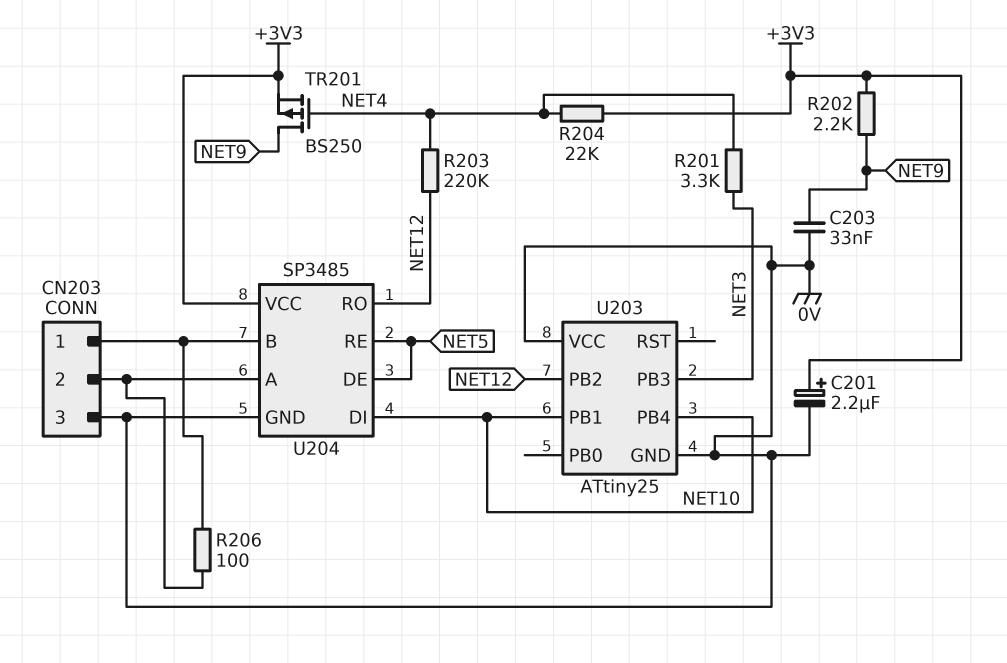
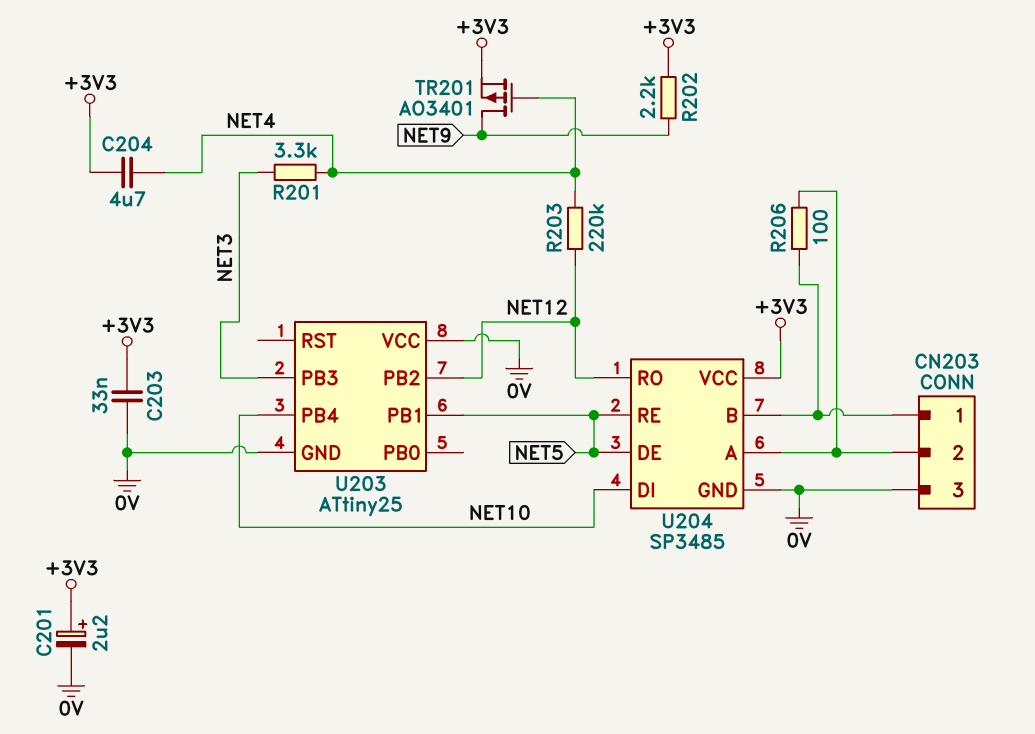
C203: 33nF (0V, NET9) -> 33nF (+3V3, 0V)
C204: none -> 4.7uF (+3V3, NET4)
R204: 22k (+3V3, NET4) -> none
TR201: PMOS BS250 (G NET4, D NET9, S +3V3) -> PMOS AO3401 (G NET4, D NET9, S +3V3)
U203 pin PB1: NET10 -> NET5

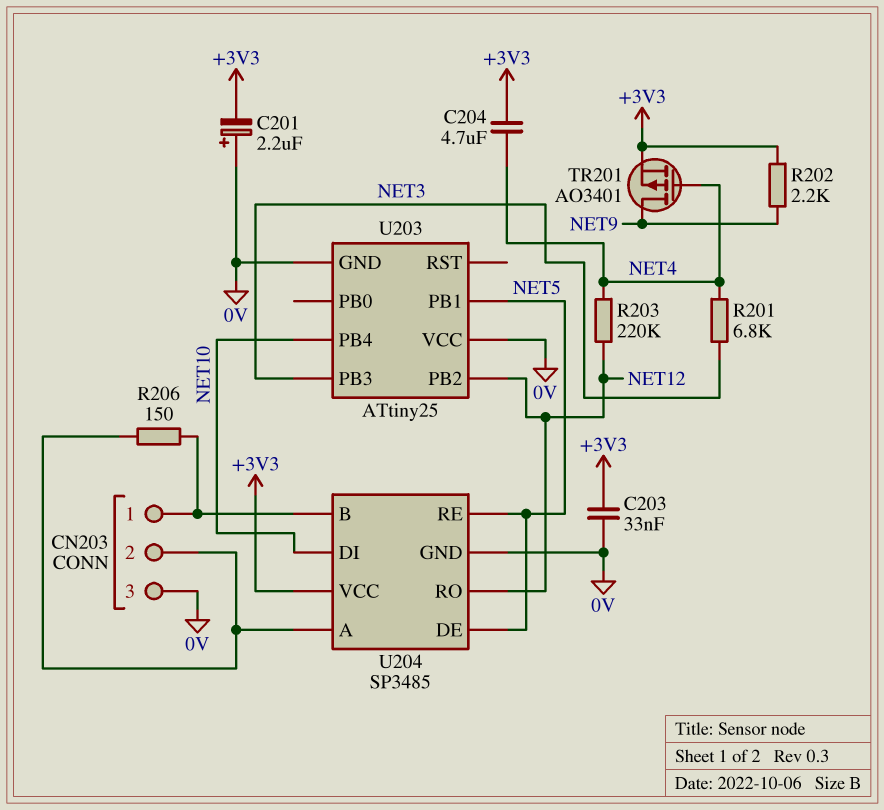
C201: 2.2uF (plus +3V3, minus 0V) -> 2.2uF (plus 0V, minus +3V3)
R201: 3.3k (NET3, NET4) -> 6.8k (NET3, NET4)
R206: 100 (CN203/1, CN203/2) -> 150 (CN203/1, CN203/2)

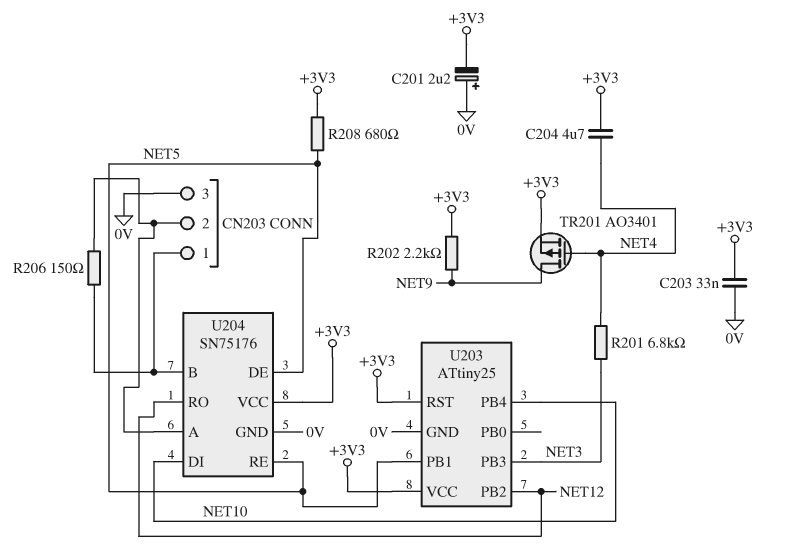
R203: 220k (NET4, NET12) -> none
R208: none -> 680 (+3V3, NET5)
U203 pin RST: none -> +3V3
U203 pin VCC: 0V -> +3V3
U204: SP3485 -> SN75176

